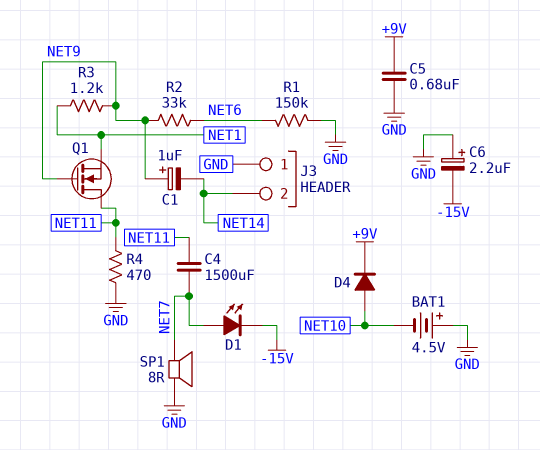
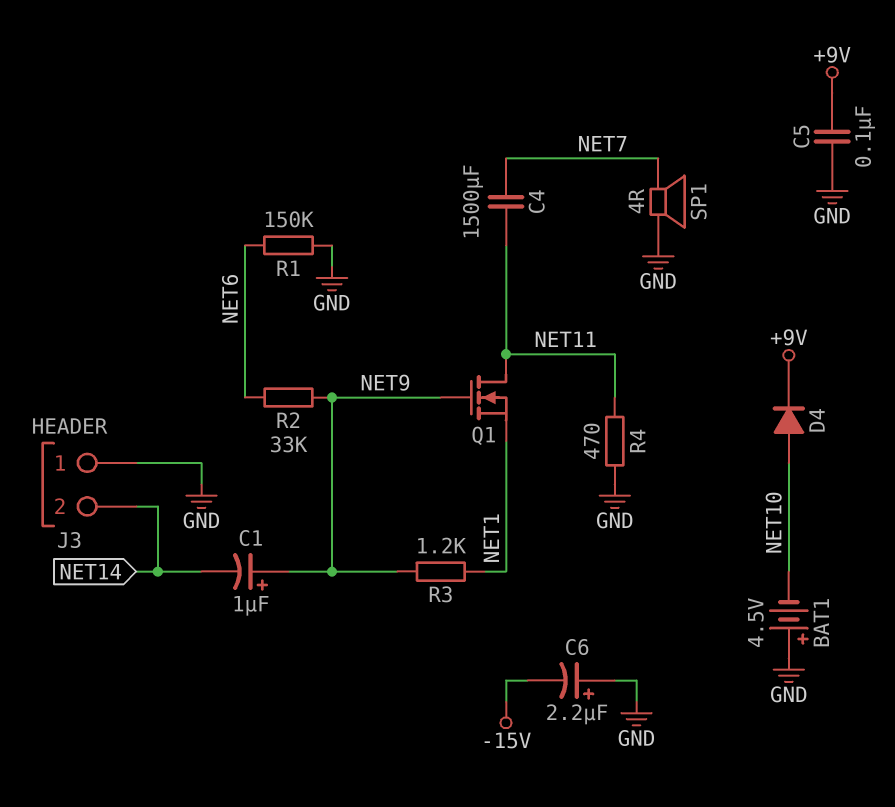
C5: 680nF (+9V, GND) -> 100nF (+9V, GND)
D1: LED (A NET7, K -15V) -> none
SP1: speaker 8R (GND, NET7) -> speaker 4R (GND, NET7)

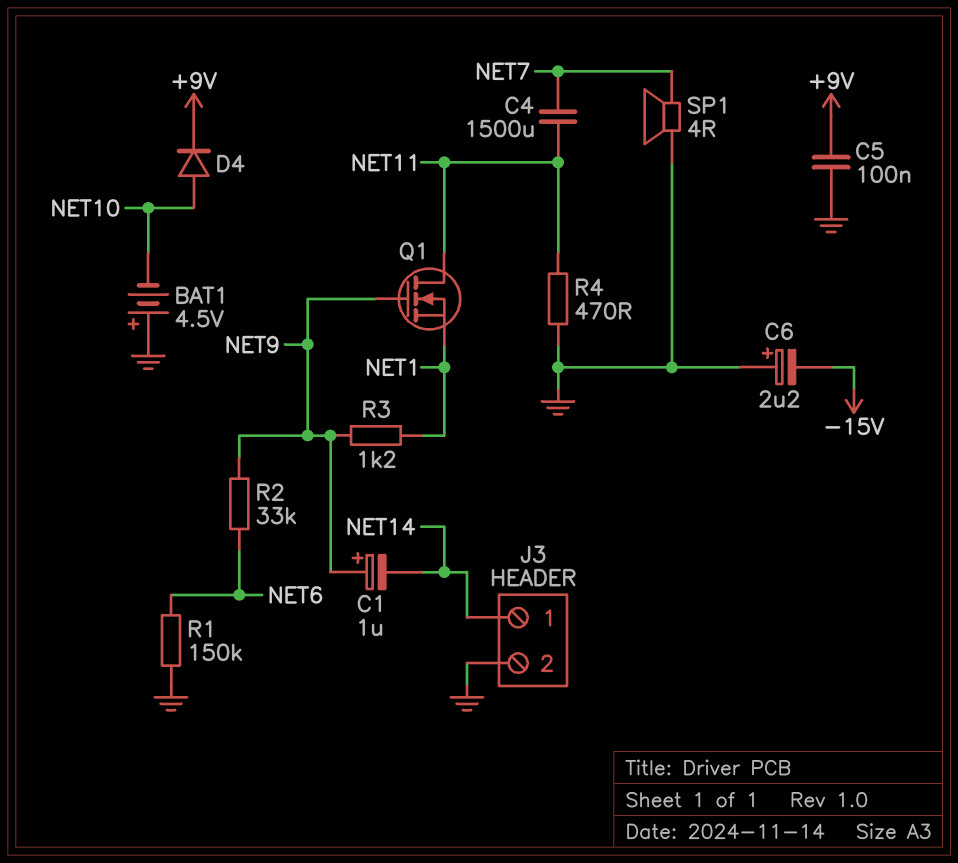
J3 pin 1: GND -> NET14
J3 pin 2: NET14 -> GND

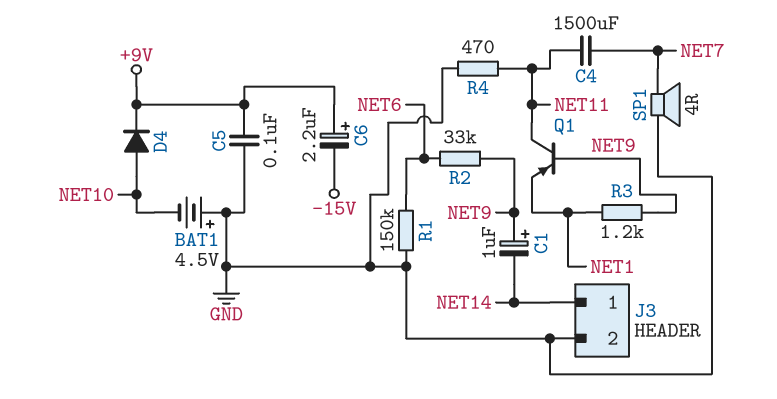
C6: 2.2uF (plus GND, minus -15V) -> 2.2uF (plus +9V, minus -15V)
Q1: NMOS (G NET9, D NET11, S NET1) -> PNP (B NET9, C NET11, E NET1)

